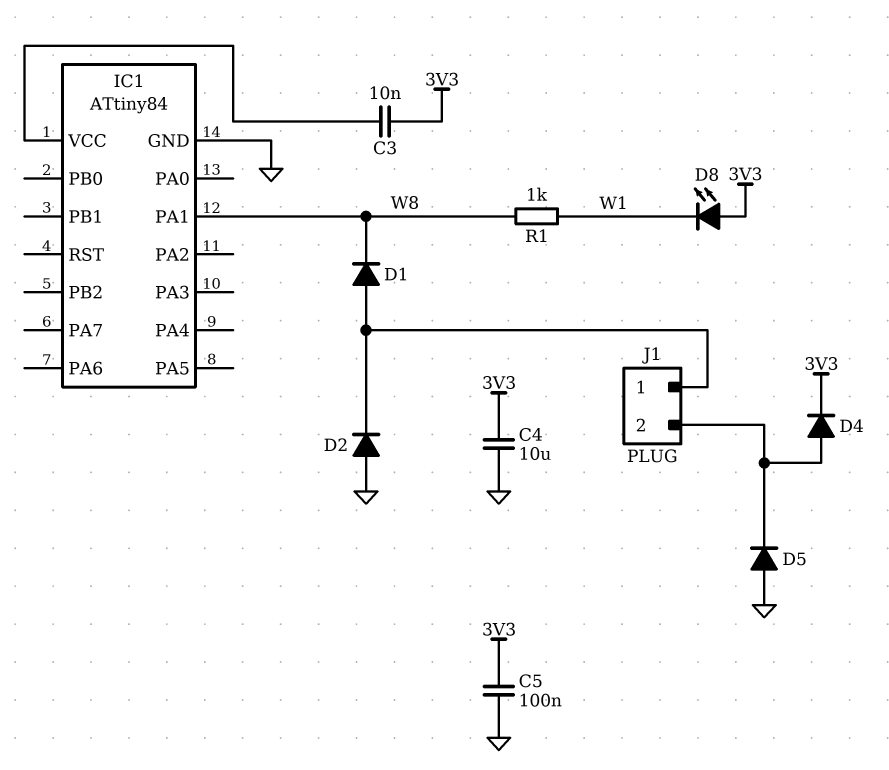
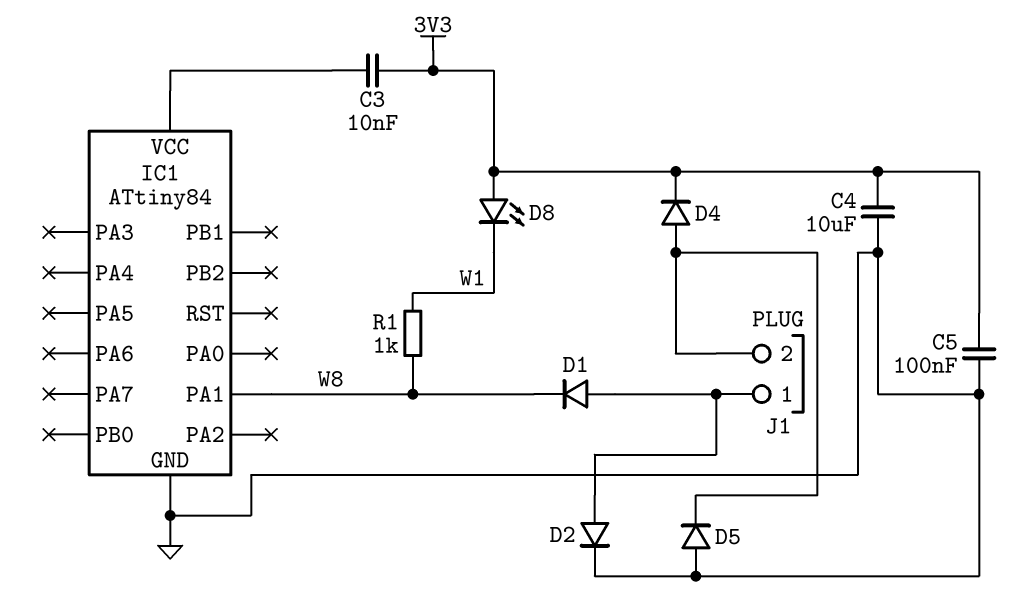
D2: diode (A GND, K J1/1) -> diode (A J1/1, K GND)

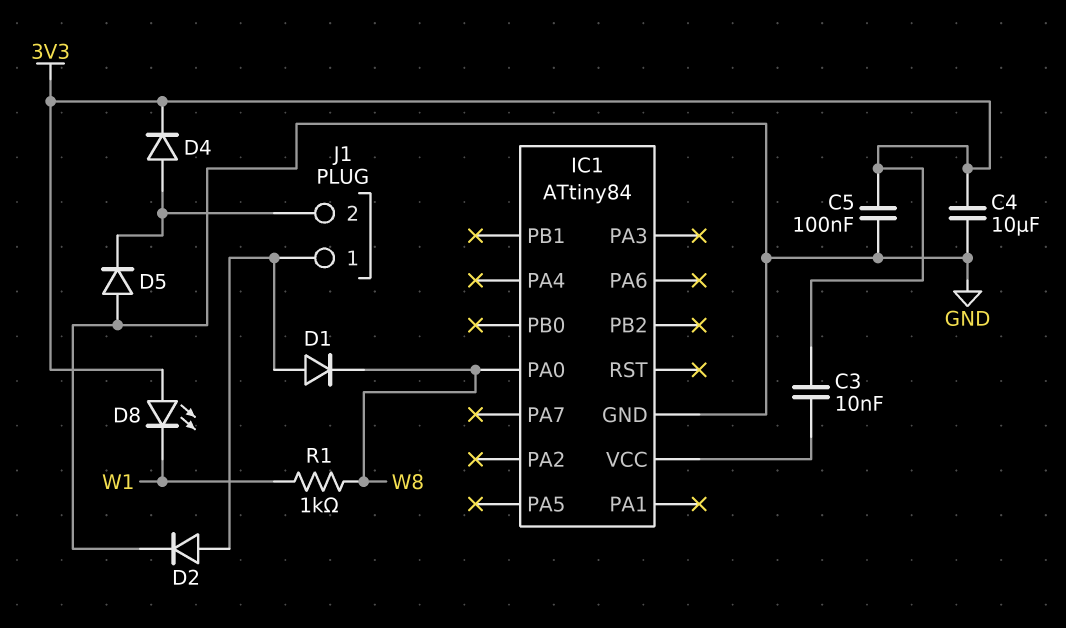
IC1 pin PA0: none -> W8
IC1 pin PA1: W8 -> none

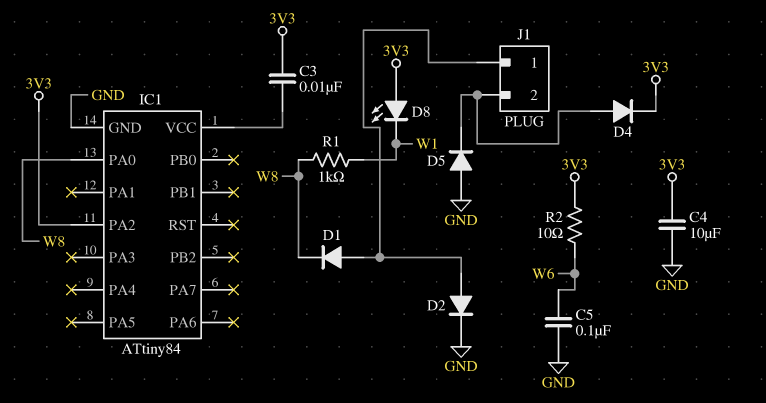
C5: 100nF (3V3, GND) -> 100nF (GND, W6)
IC1 pin PA2: none -> 3V3
R2: none -> 10 (3V3, W6)

